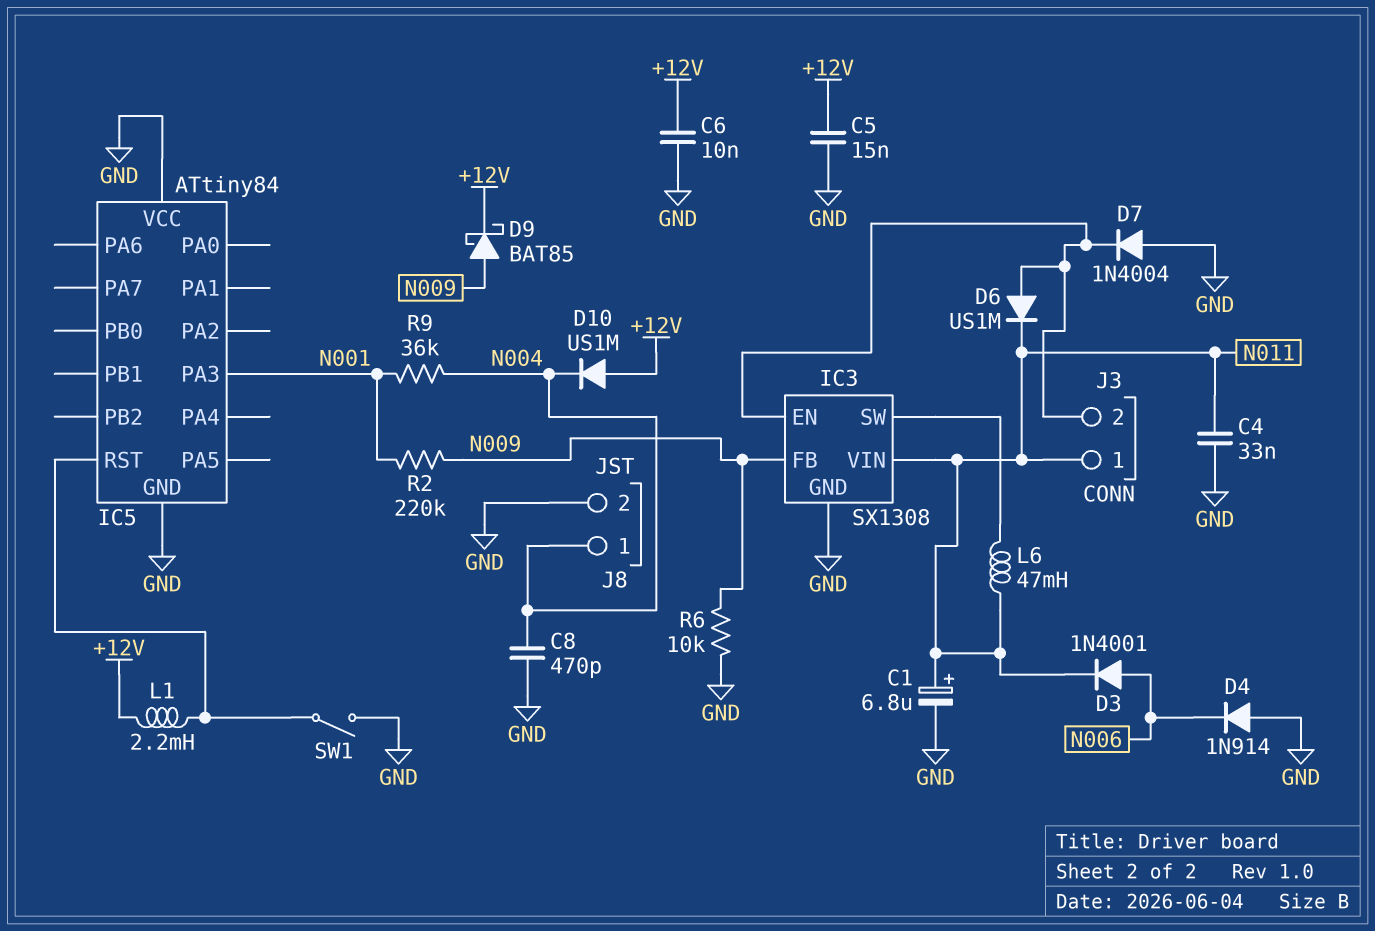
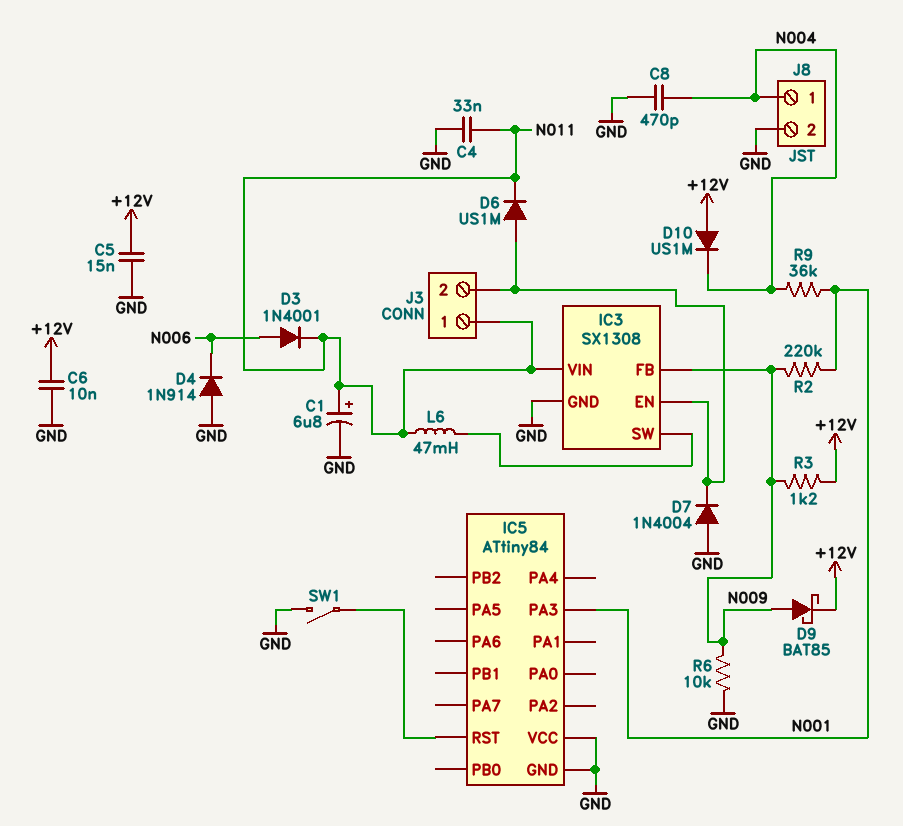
L1: 2.2mH (+12V, IC5/RST) -> none
R3: none -> 1.2k (+12V, N009)

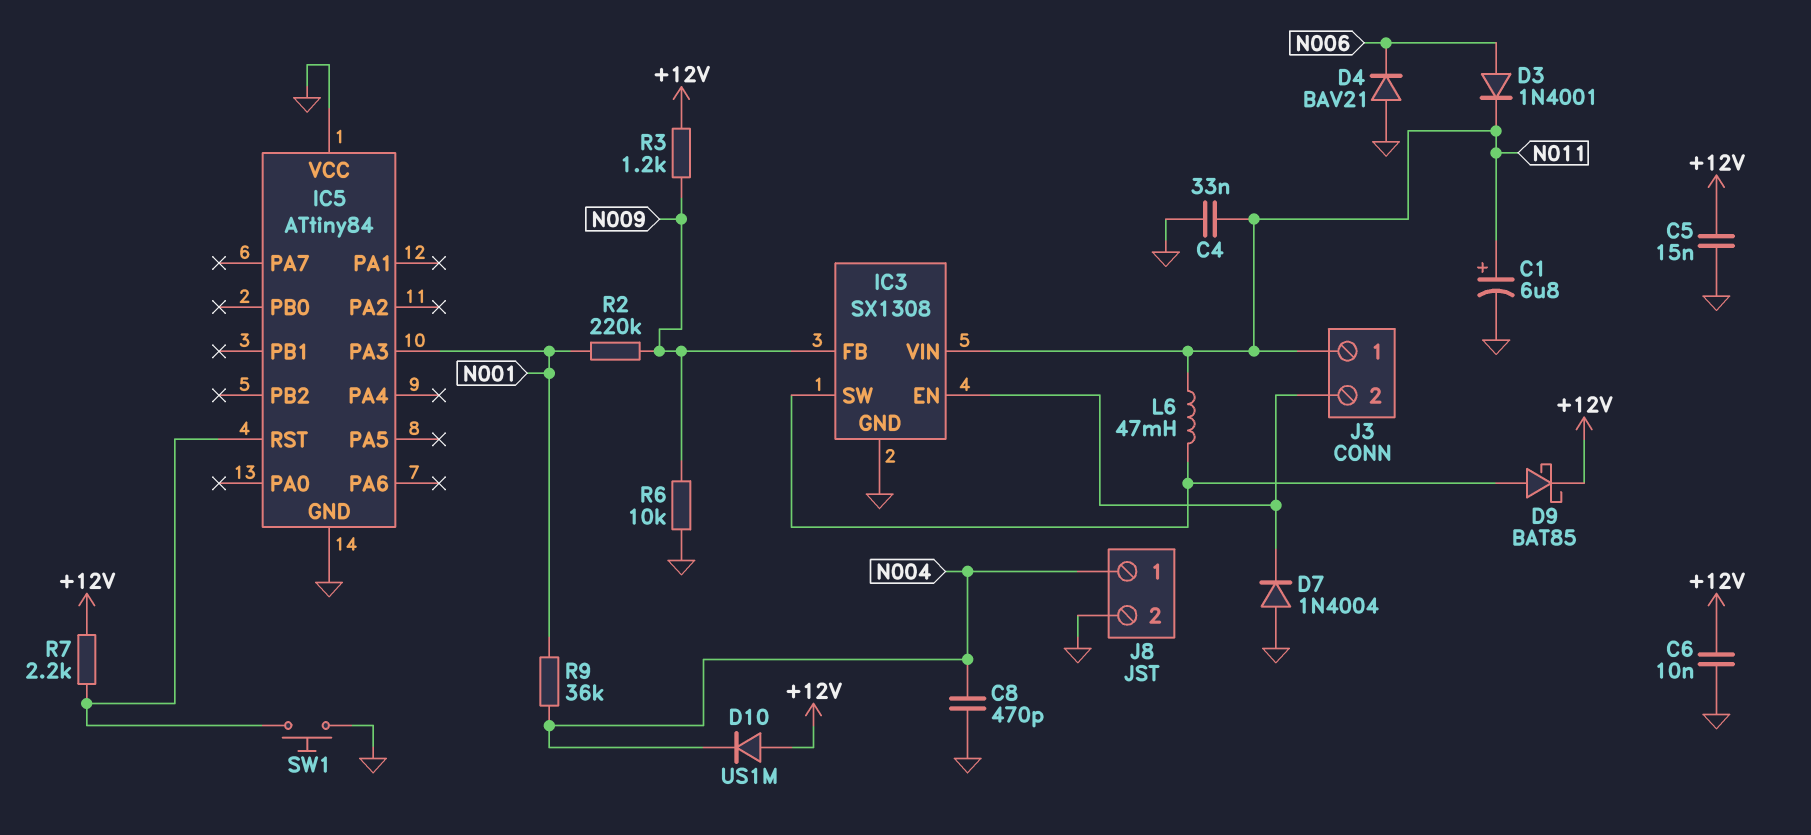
D4: diode 1N914 (A GND, K N006) -> diode BAV21 (A GND, K N006)
D6: diode US1M (A IC3/EN, K N011) -> none
D9: schottky BAT85 (A N009, K +12V) -> schottky BAT85 (A IC3/SW, K +12V)
R7: none -> 2.2k (+12V, IC5/RST)
SW1: switch (GND, IC5/RST) -> button (GND, IC5/RST)

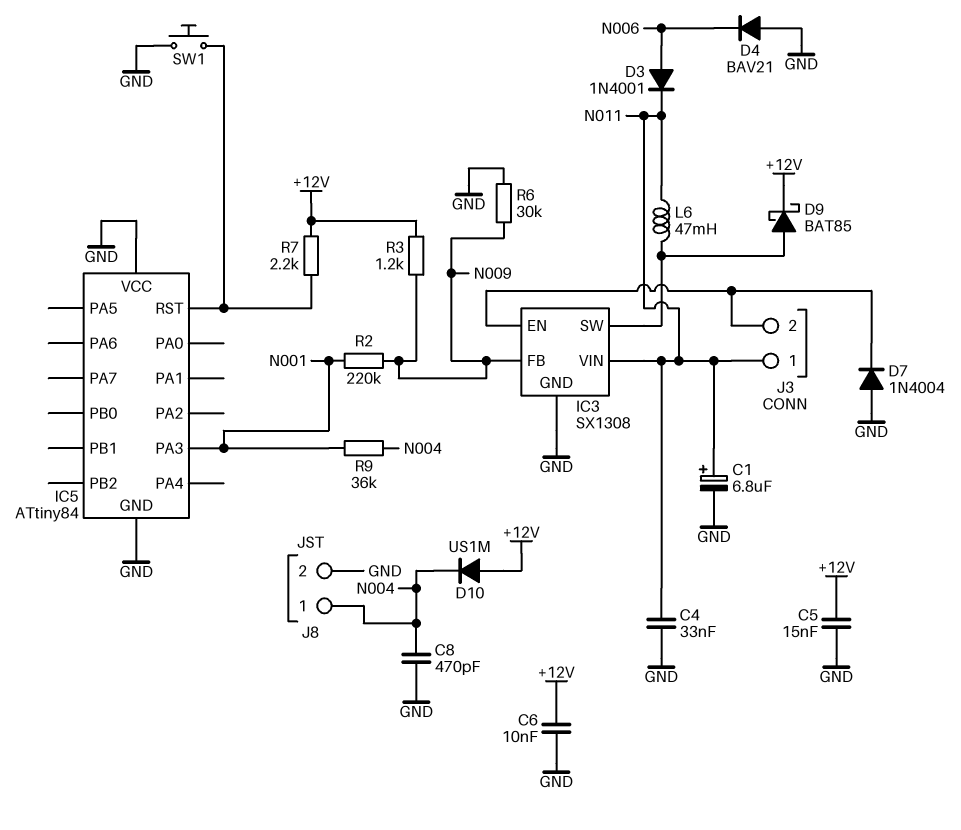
R6: 10k (GND, N009) -> 30k (GND, N009)

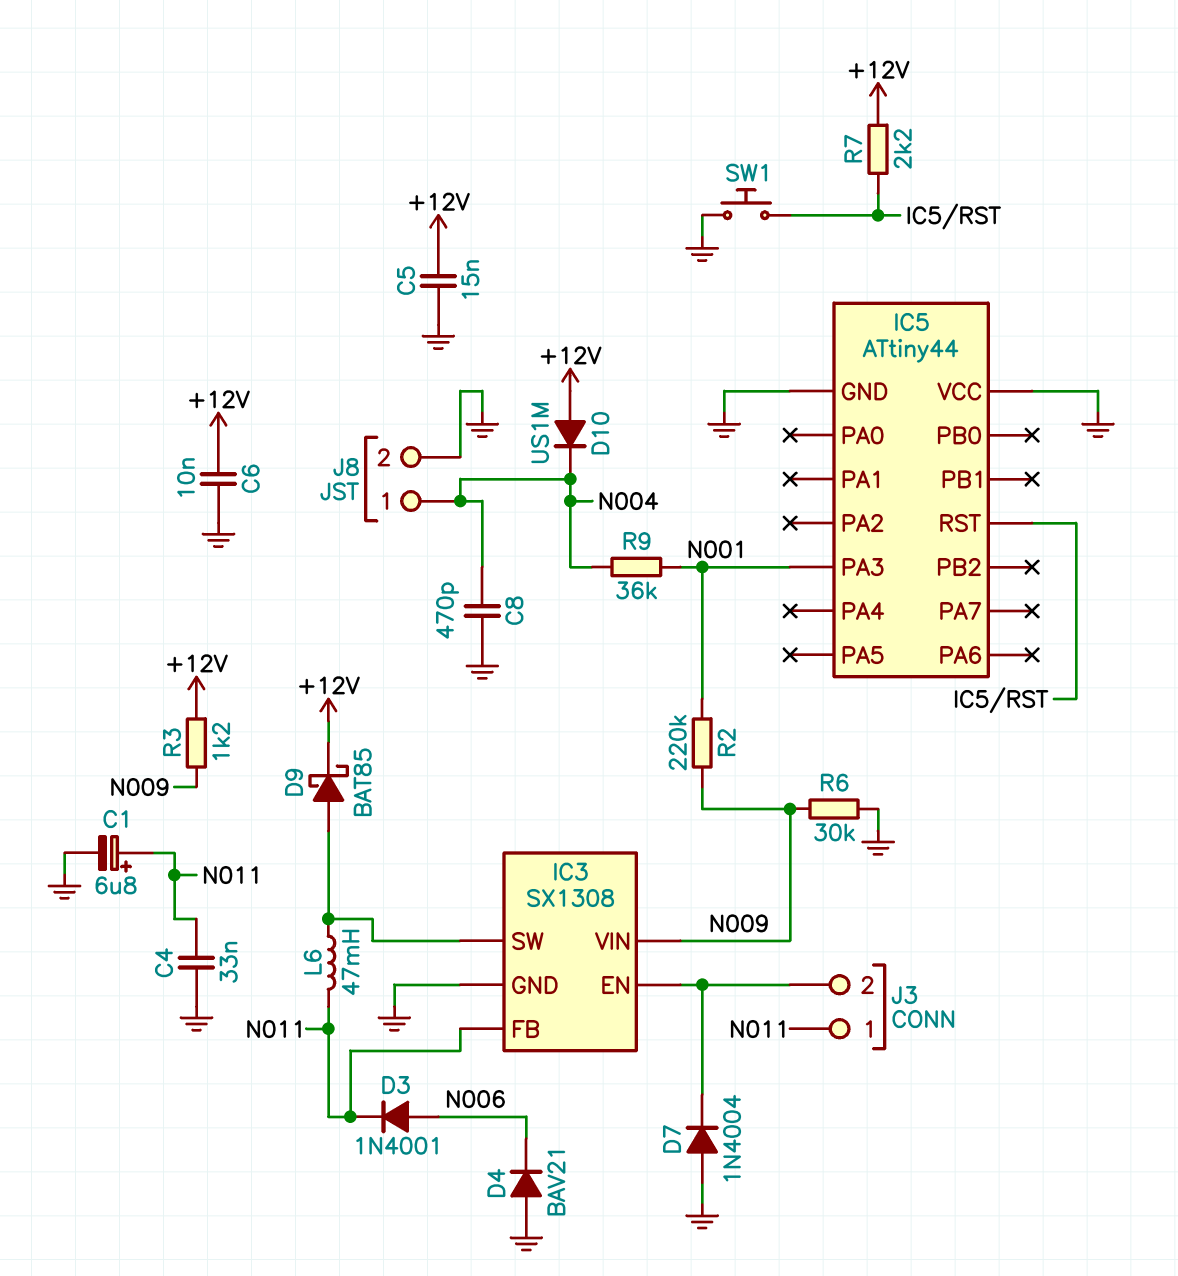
IC3 pin FB: N009 -> N011
IC3 pin VIN: N011 -> N009
IC5: ATtiny84 -> ATtiny44

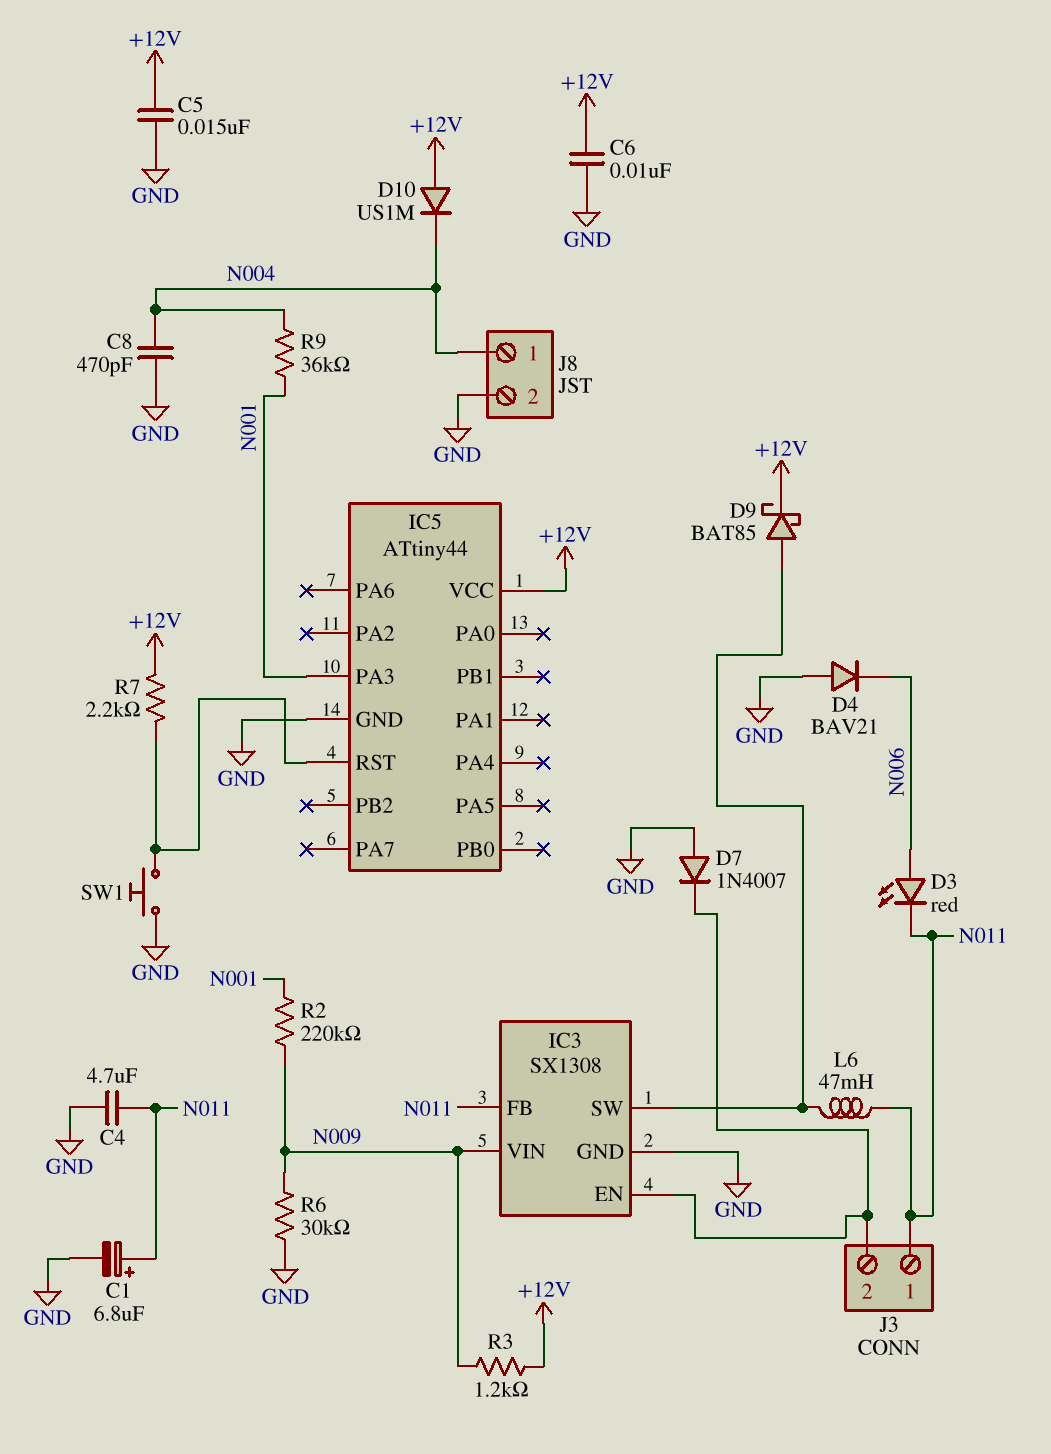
C4: 33nF (GND, N011) -> 4.7uF (GND, N011)
D3: diode 1N4001 (A N006, K N011) -> LED red (A N006, K N011)
D7: diode 1N4004 (A GND, K IC3/EN) -> diode 1N4007 (A GND, K IC3/EN)
IC5 pin VCC: GND -> +12V

